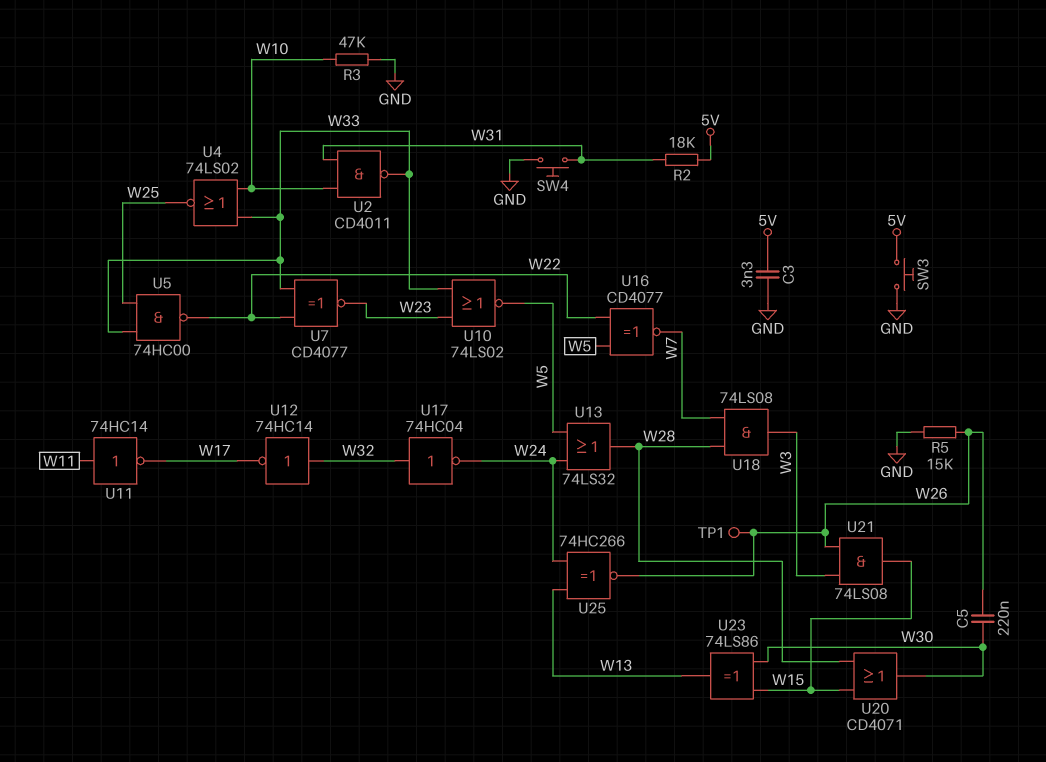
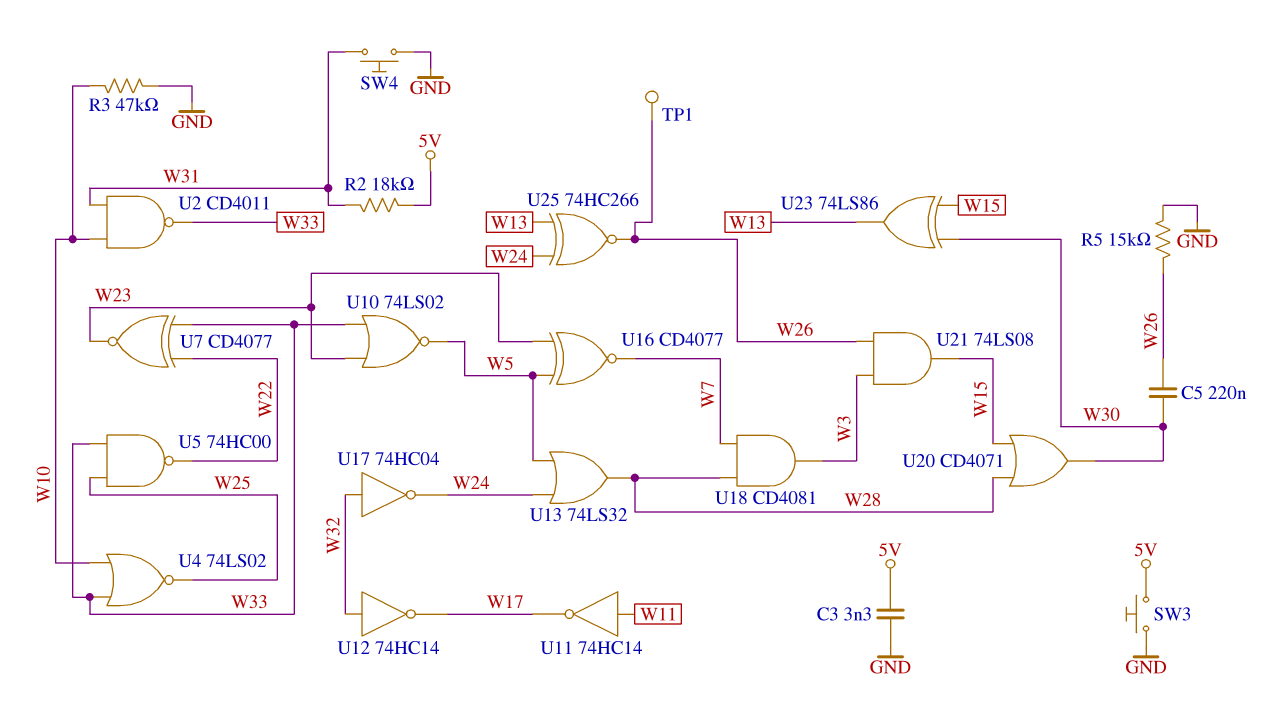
U16: XNOR CD4077 (in W5, in W22, out W7) -> XNOR CD4077 (in W5, in W23, out W7)
U18: AND 74LS08 (in W7, in W28, out W3) -> AND CD4081 (in W7, in W28, out W3)

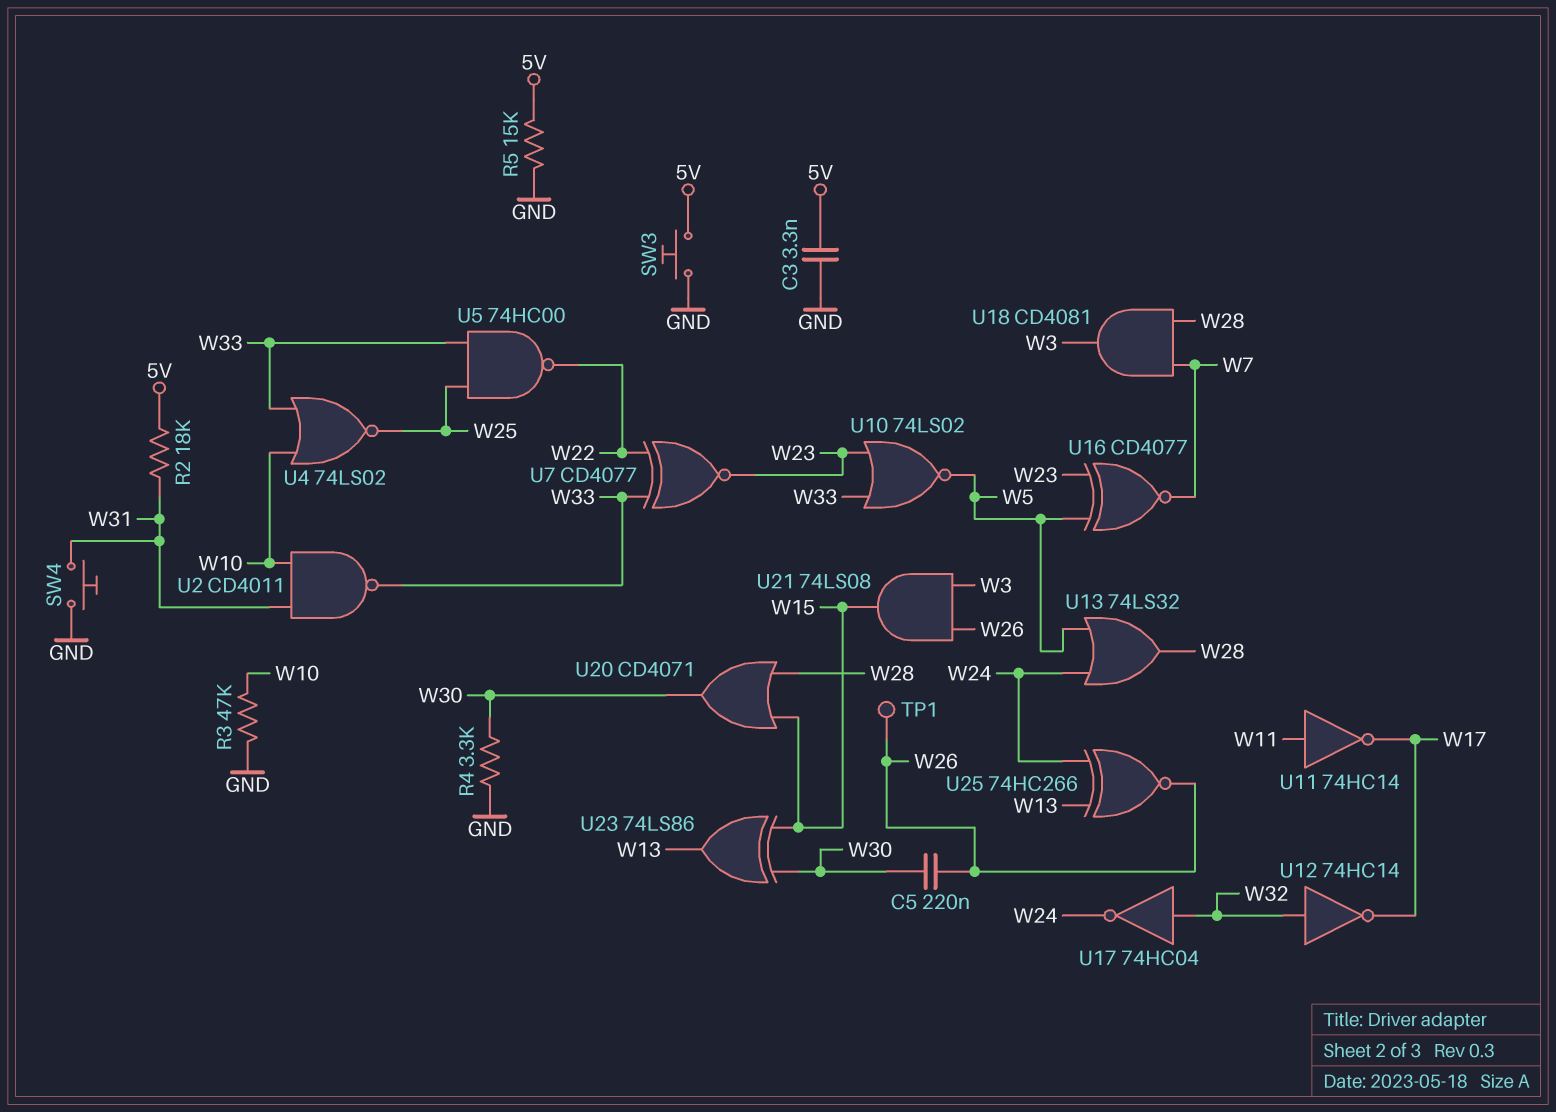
R4: none -> 3.3k (GND, W30)
R5: 15k (GND, W26) -> 15k (5V, GND)

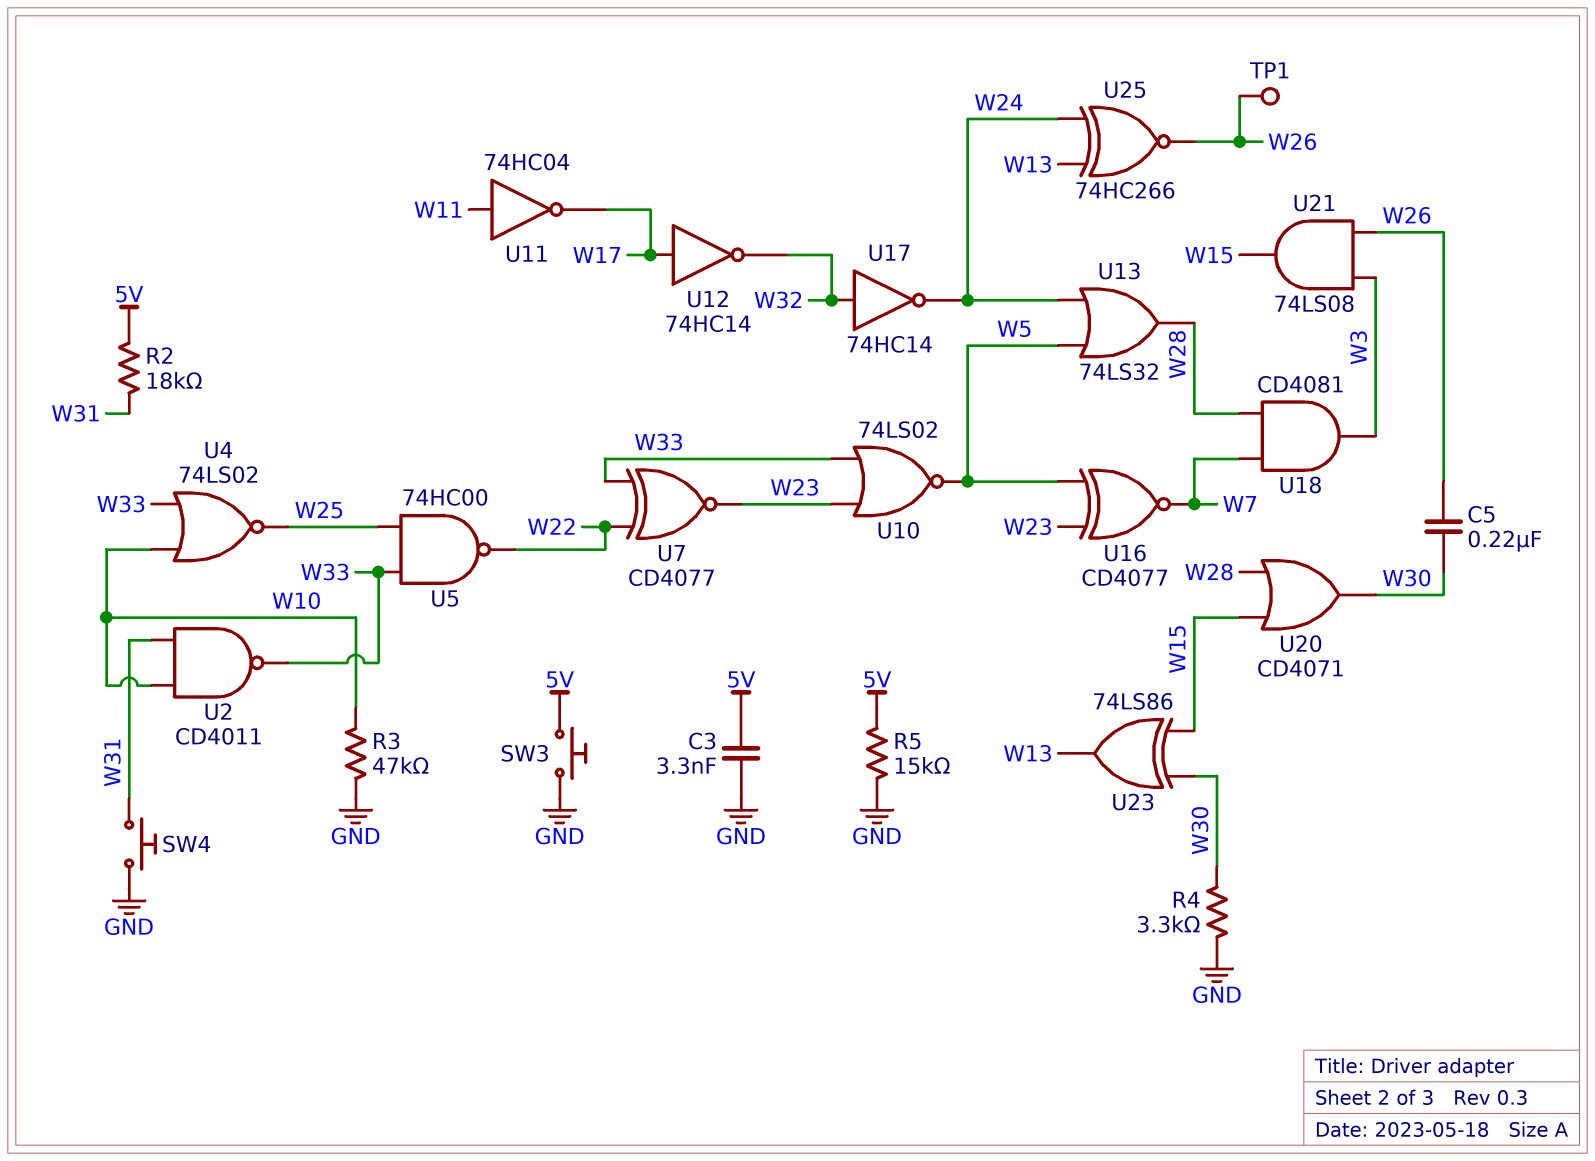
U11: NOT 74HC14 (in W11, out W17) -> NOT 74HC04 (in W11, out W17)
U12: NOT 74HC14 (in W32, out W17) -> NOT 74HC14 (in W17, out W32)
U17: NOT 74HC04 (in W32, out W24) -> NOT 74HC14 (in W32, out W24)

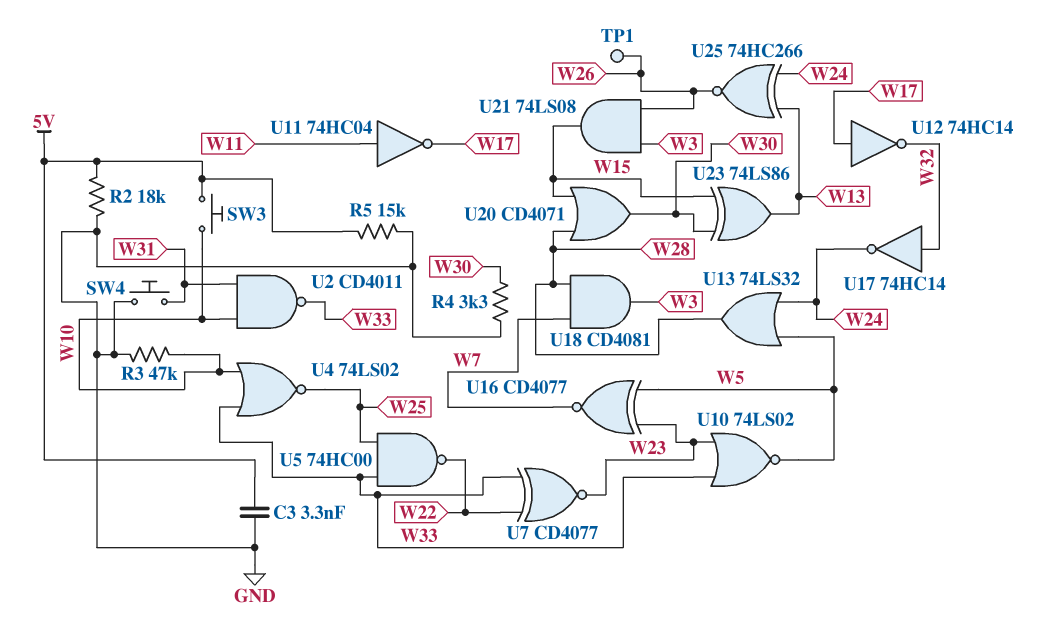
C5: 220nF (W26, W30) -> none
R2: 18k (5V, W31) -> 18k (5V, GND)
SW3: button (5V, GND) -> button (5V, W10)

